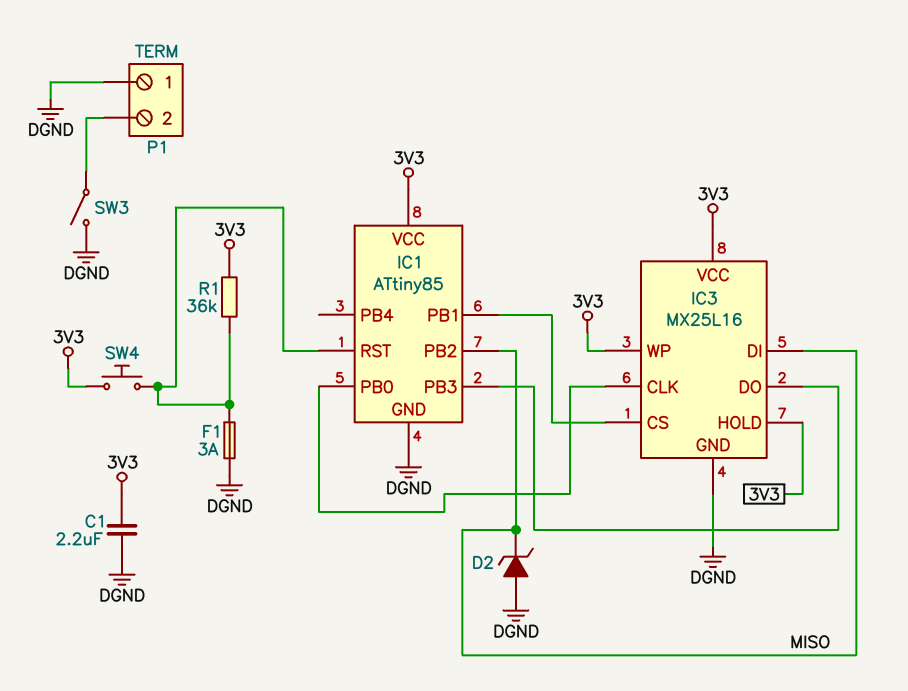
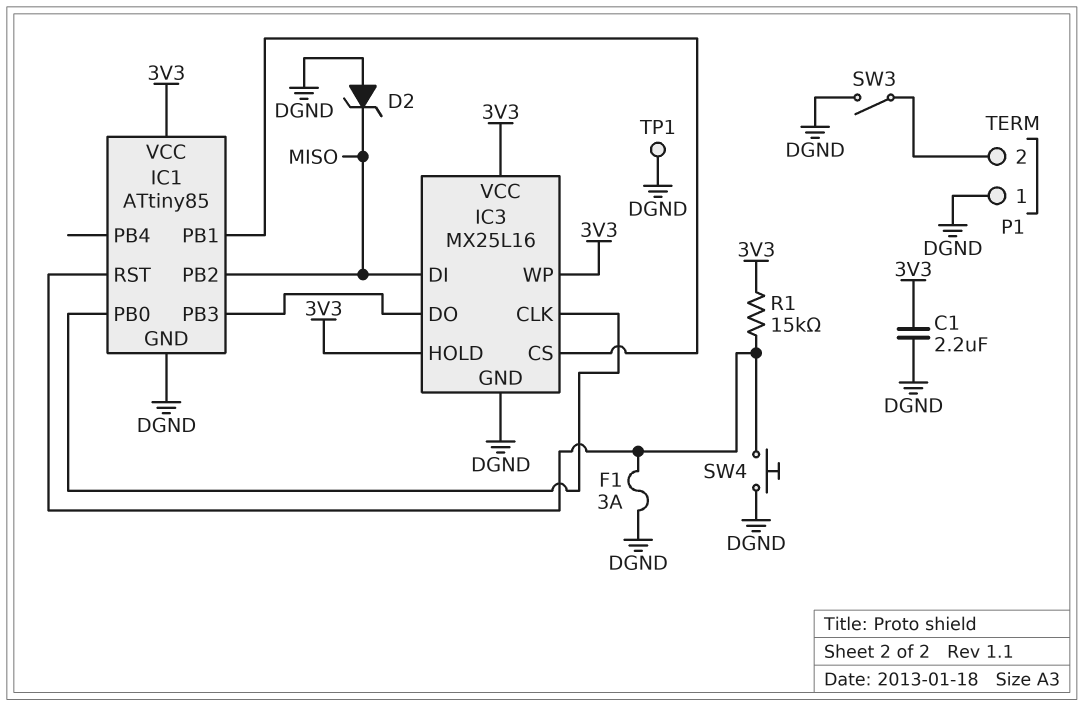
R1: 36k (3V3, IC1/RST) -> 15k (3V3, IC1/RST)
SW4: button (3V3, IC1/RST) -> button (DGND, IC1/RST)
TP1: none -> test point (DGND)

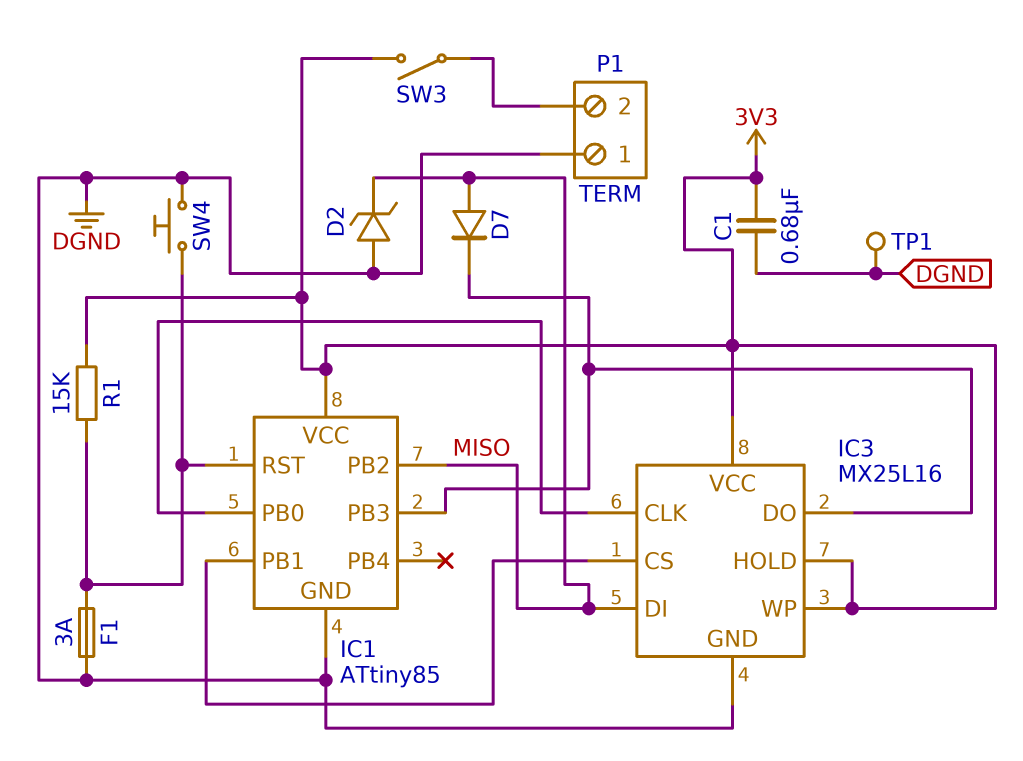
C1: 2.2uF (3V3, DGND) -> 680nF (3V3, DGND)
D7: none -> diode (A MISO, K IC1/PB3)
SW3: switch (DGND, P1/2) -> switch (3V3, P1/2)

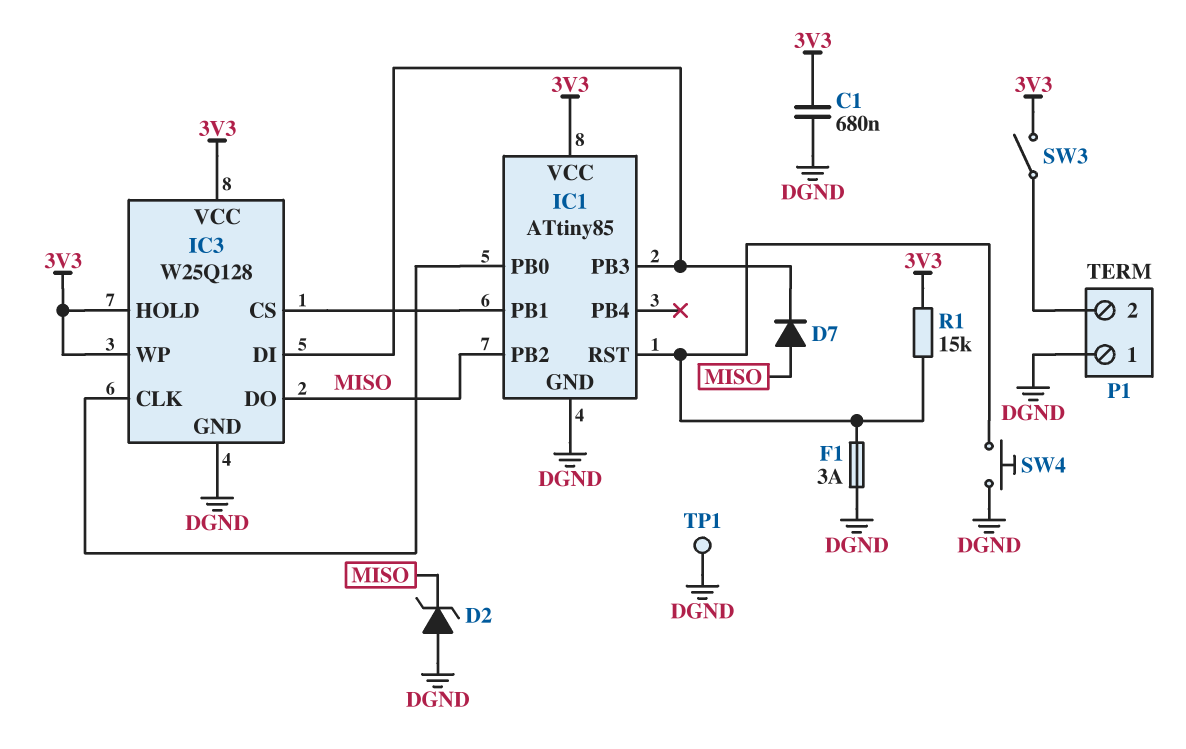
IC3: MX25L16 -> W25Q128
IC3 pin DI: MISO -> IC1/PB3
IC3 pin DO: IC1/PB3 -> MISO

